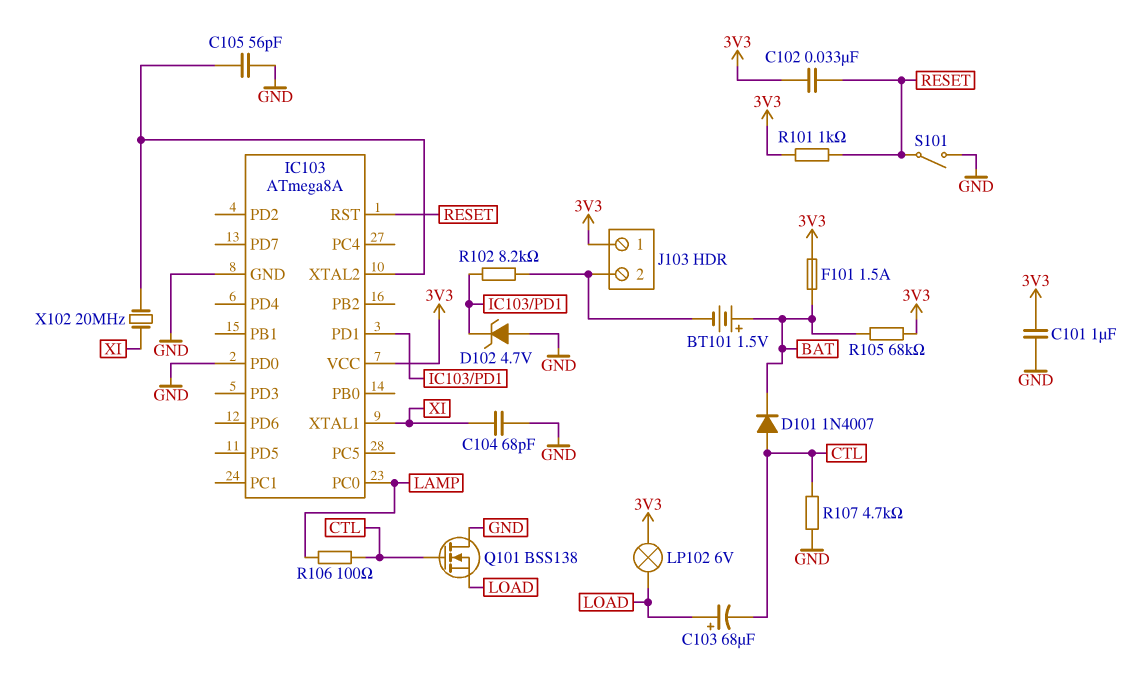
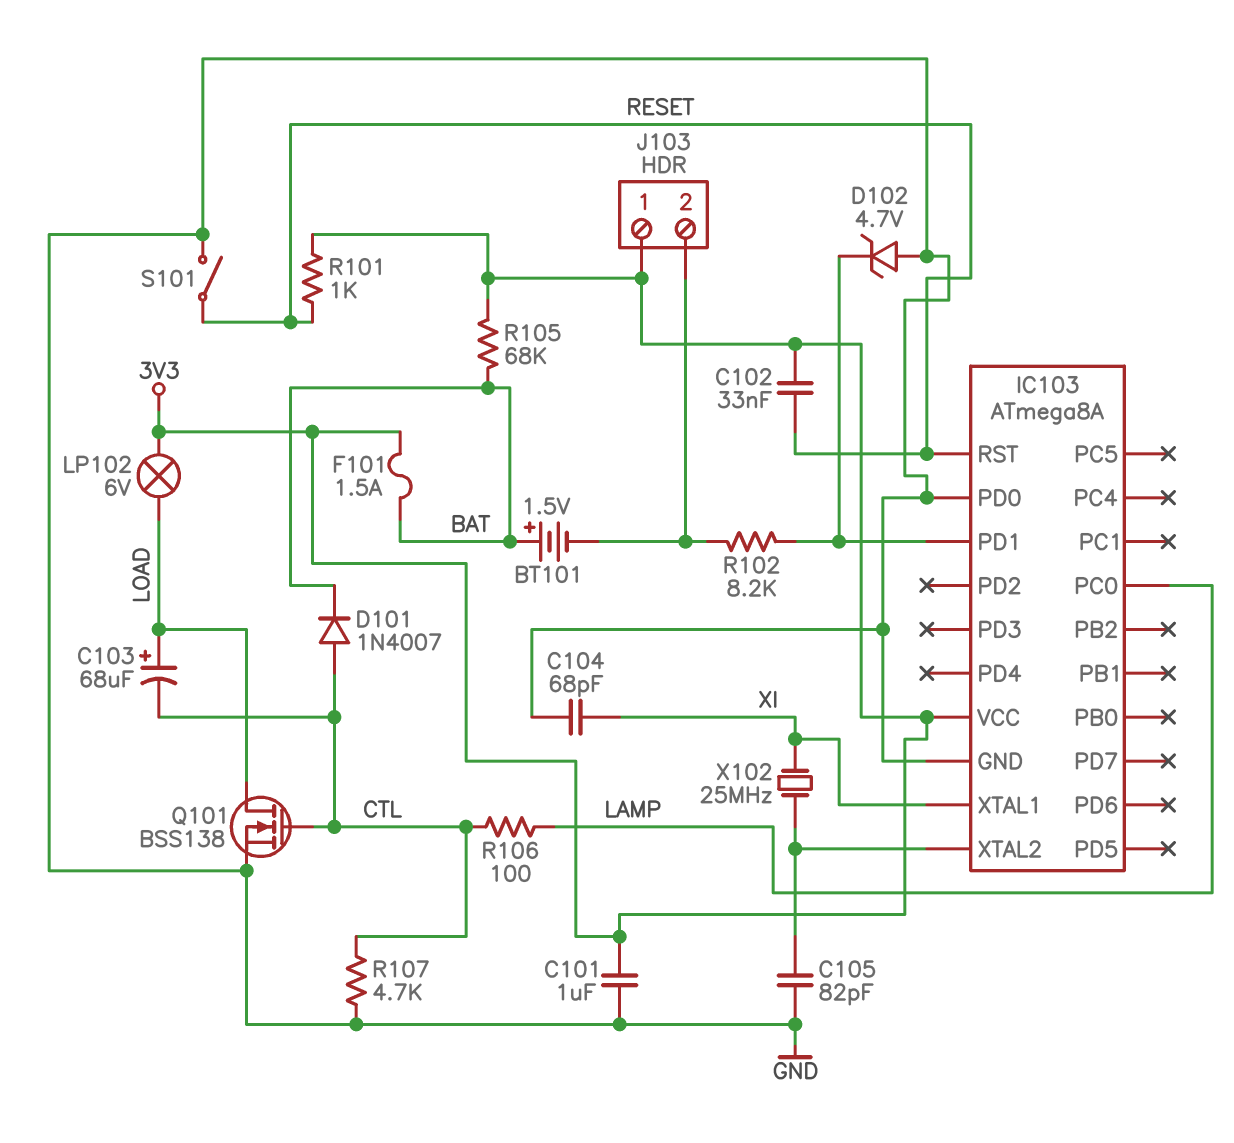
C105: 56pF (GND, IC103/XTAL2) -> 82pF (GND, IC103/XTAL2)
Q101: NMOS BSS138 (G CTL, D GND, S LOAD) -> NMOS BSS138 (G CTL, D LOAD, S GND)
X102: 20MHz (IC103/XTAL2, XI) -> 25MHz (IC103/XTAL2, XI)

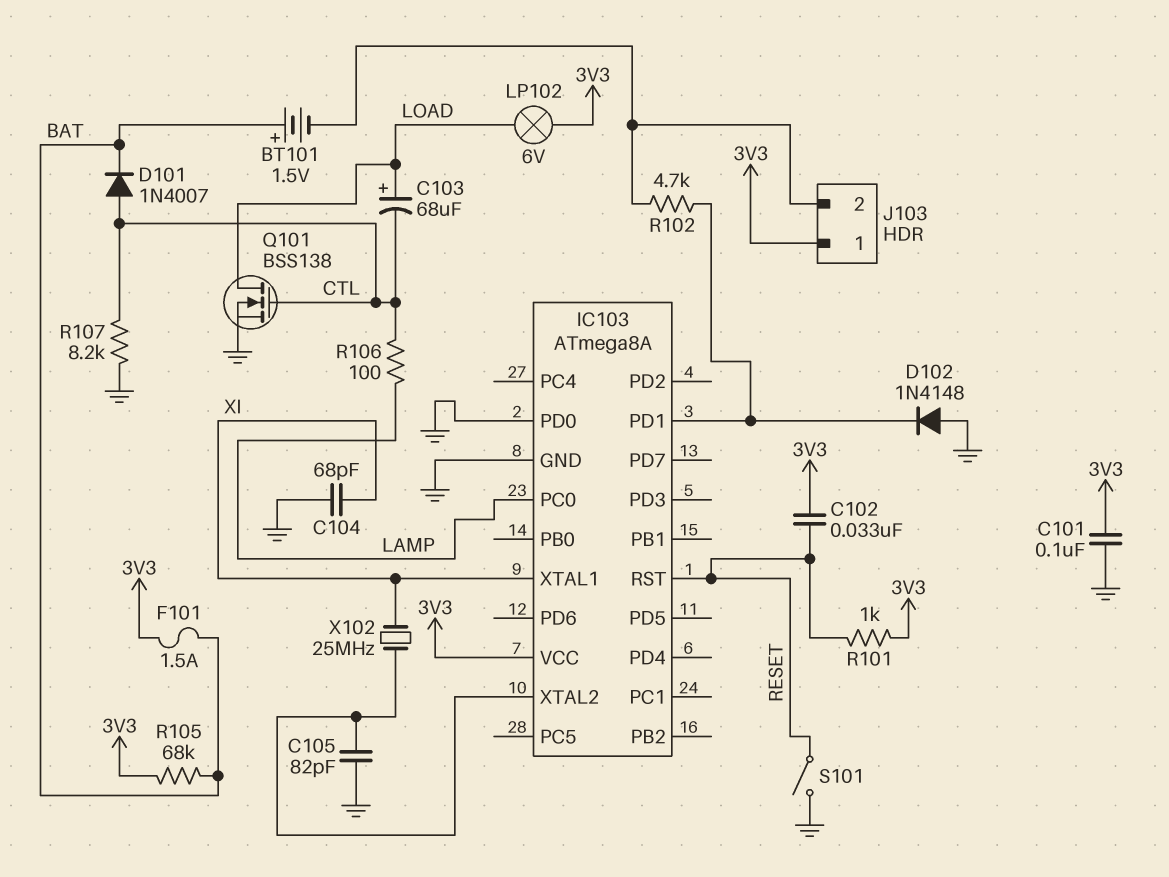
C101: 1uF (3V3, GND) -> 100nF (3V3, GND)
D102: zener 4.7V (A GND, K IC103/PD1) -> diode 1N4148 (A GND, K IC103/PD1)
R102: 8.2k (IC103/PD1, J103/2) -> 4.7k (IC103/PD1, J103/2)
R107: 4.7k (CTL, GND) -> 8.2k (CTL, GND)

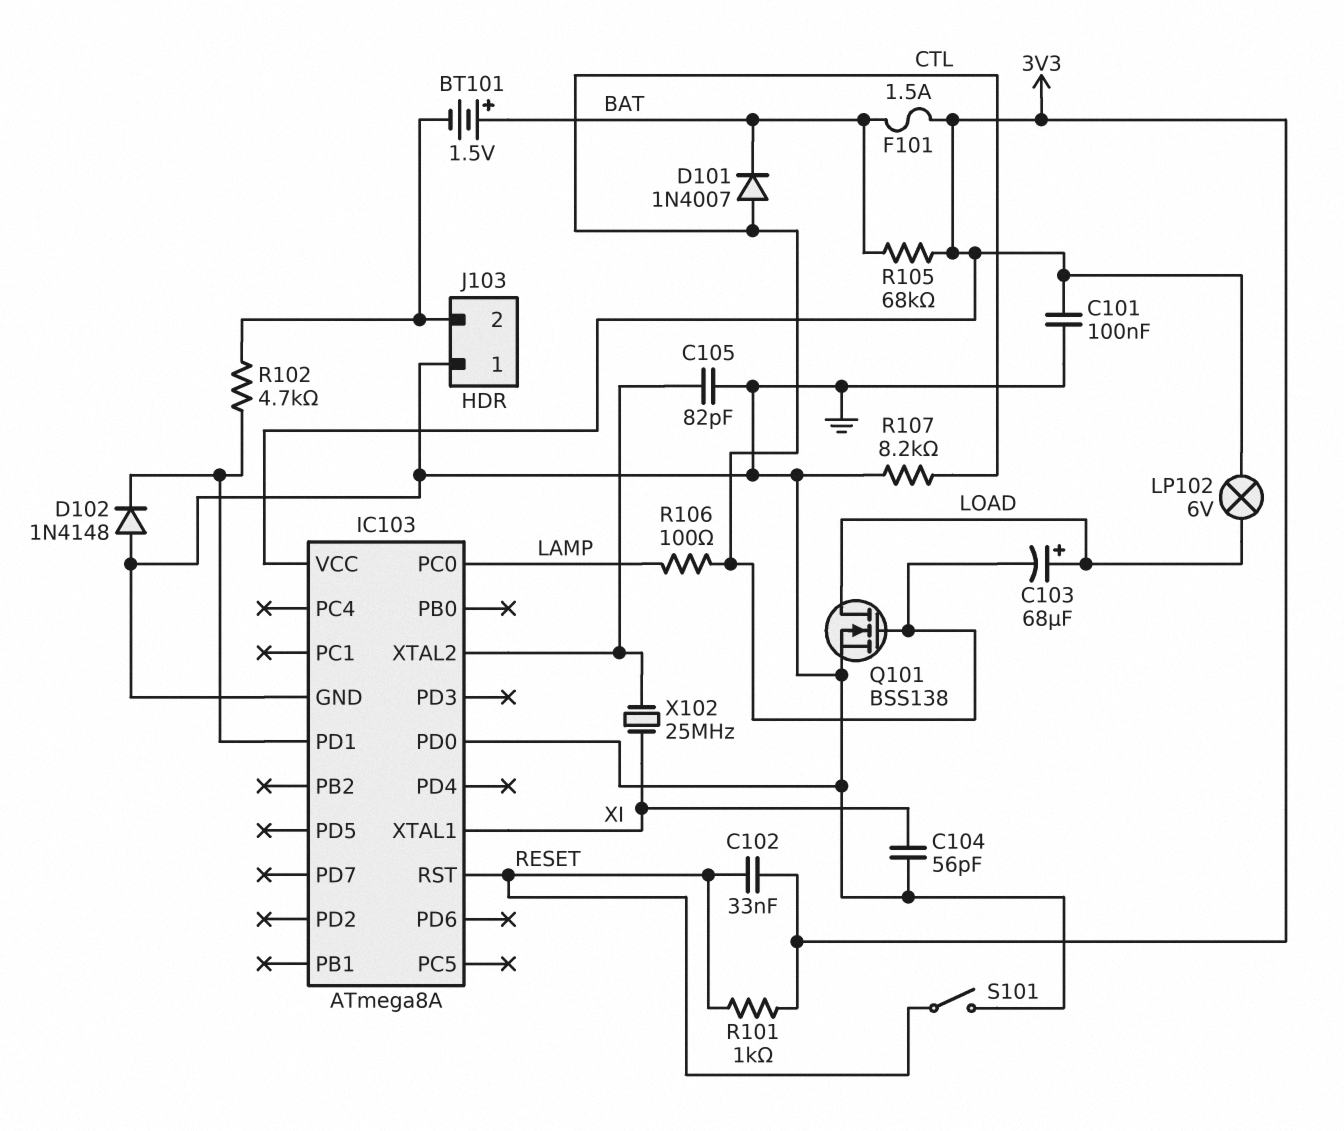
C104: 68pF (GND, XI) -> 56pF (GND, XI)
J103 pin 1: 3V3 -> GND

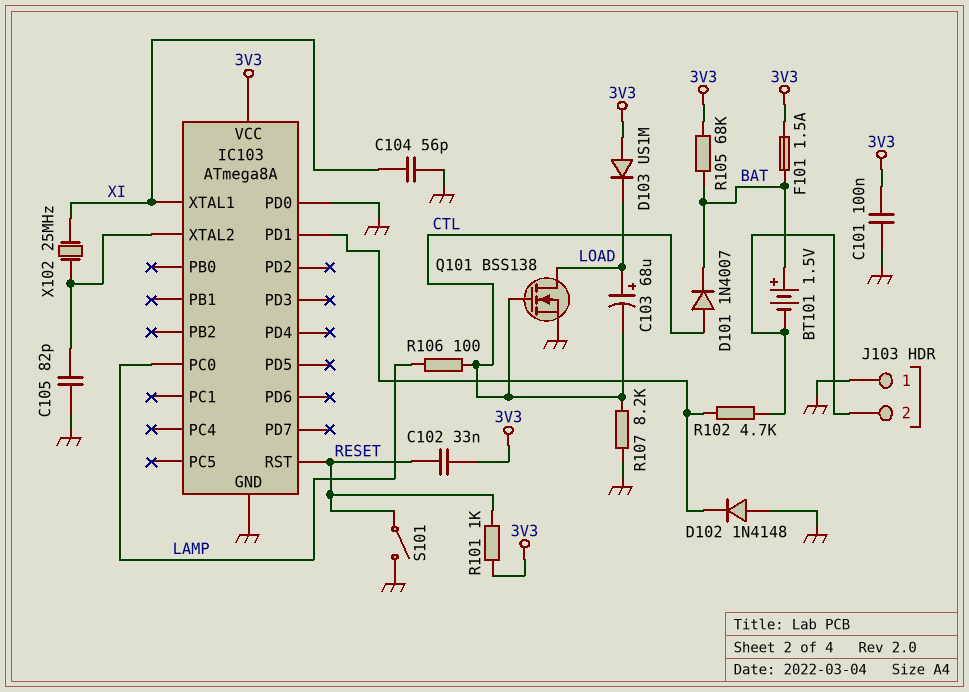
D103: none -> diode US1M (A 3V3, K LOAD)
LP102: lamp 6V (3V3, LOAD) -> none

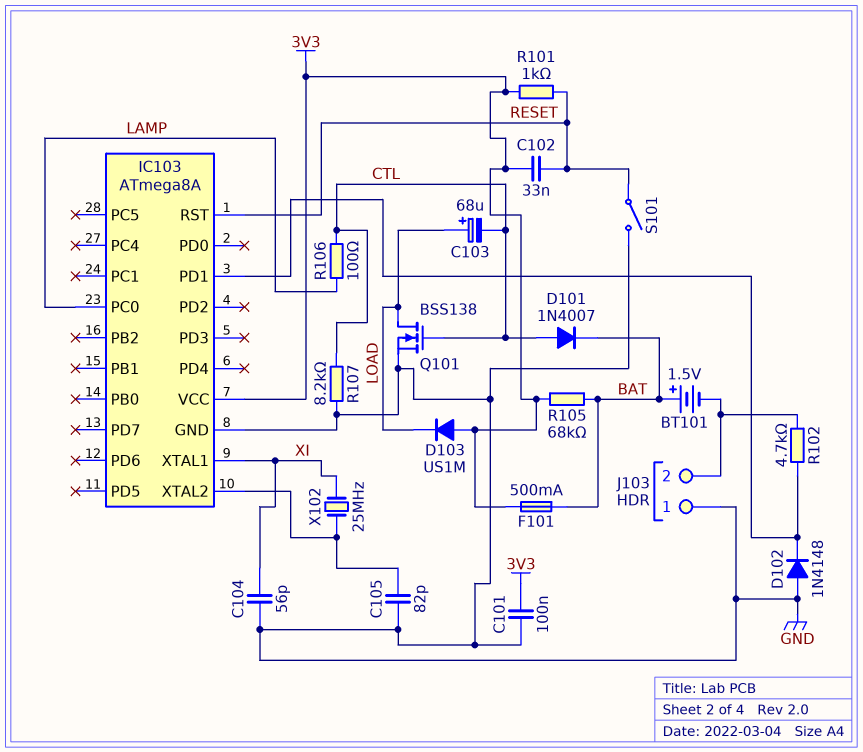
F101: 1.5A (3V3, BAT) -> 500mA (3V3, BAT)
IC103 pin PD0: GND -> none

